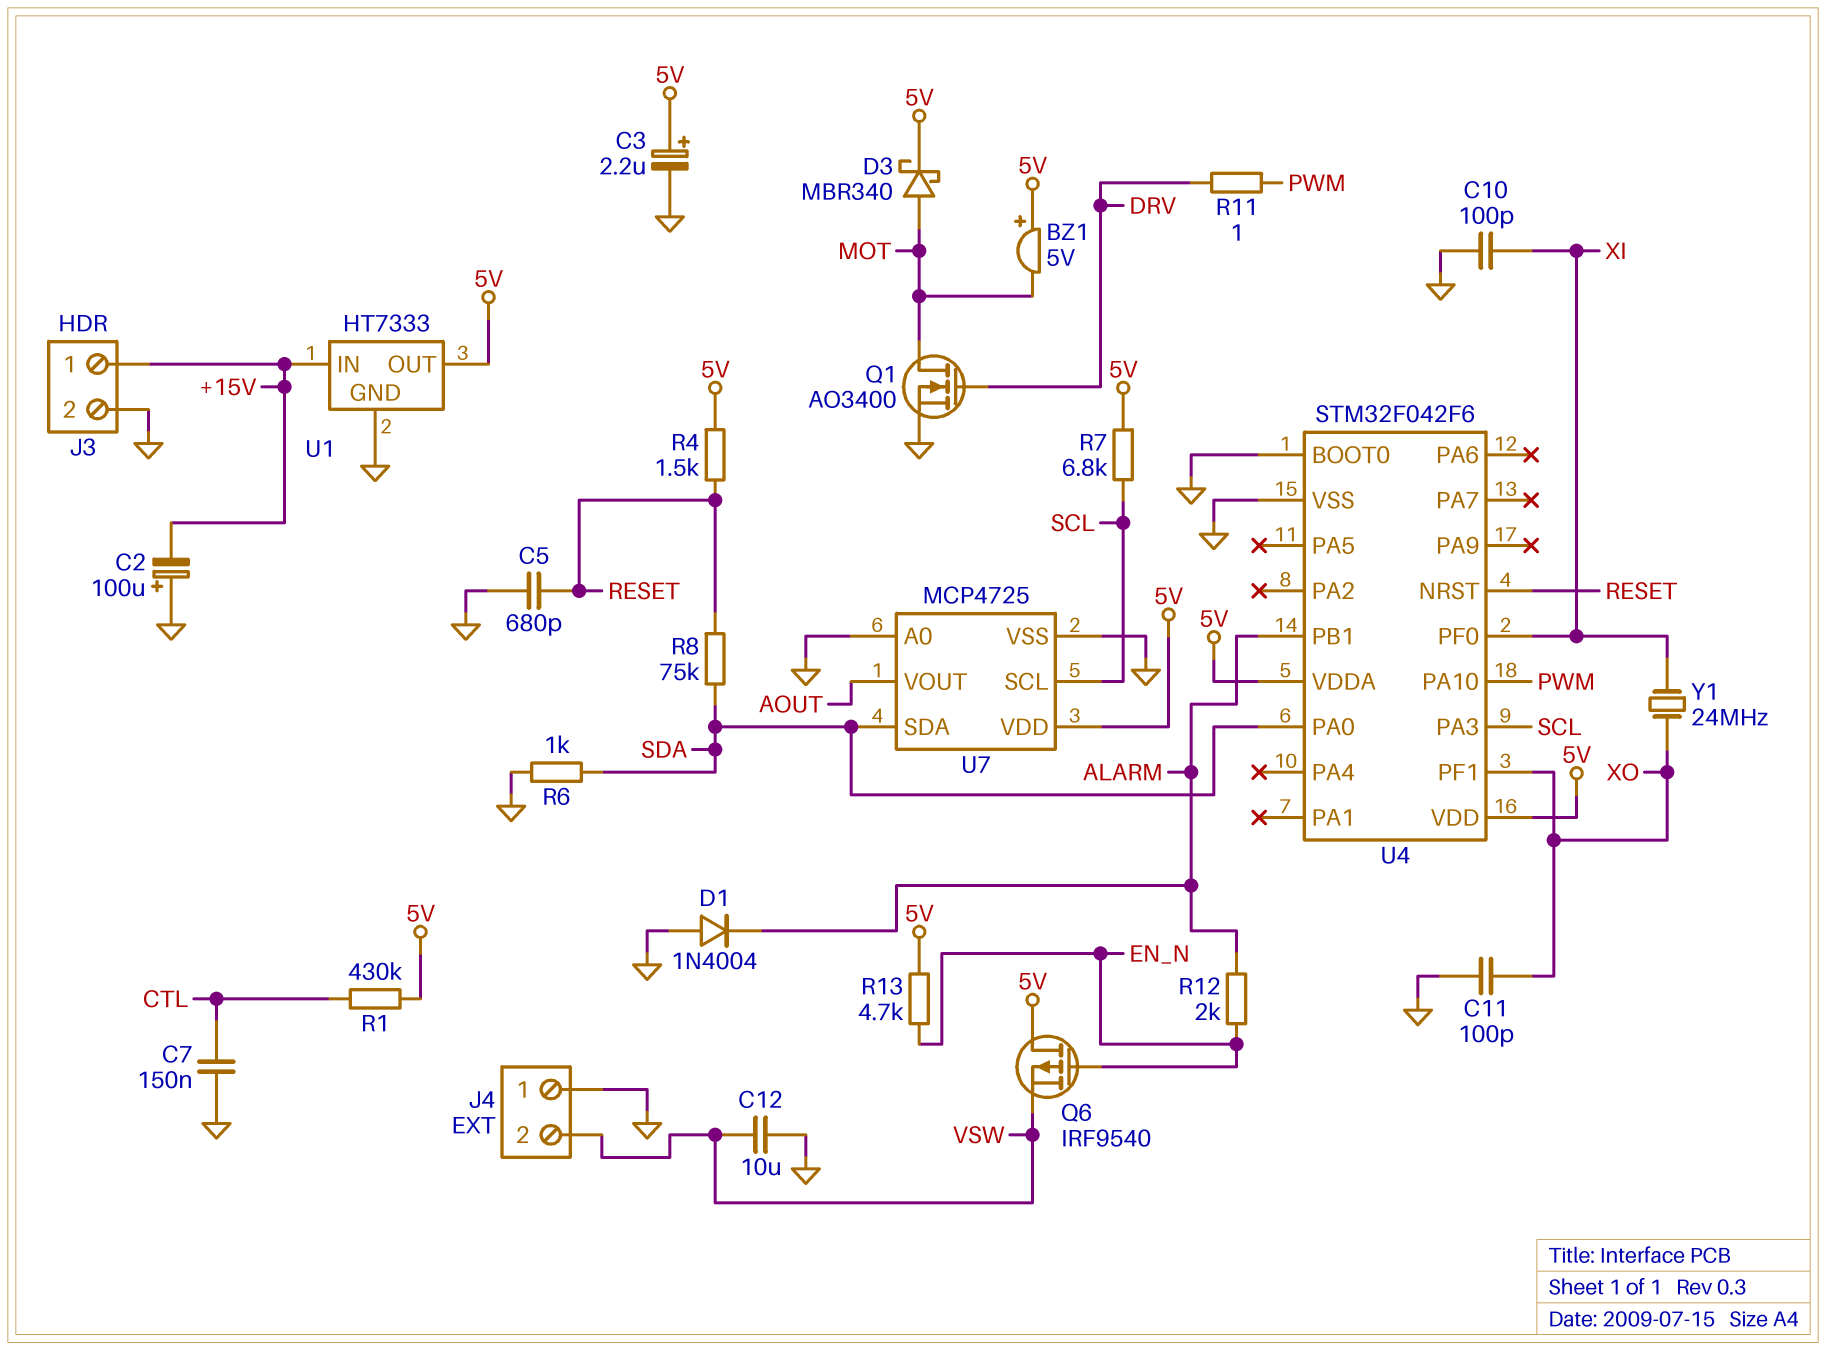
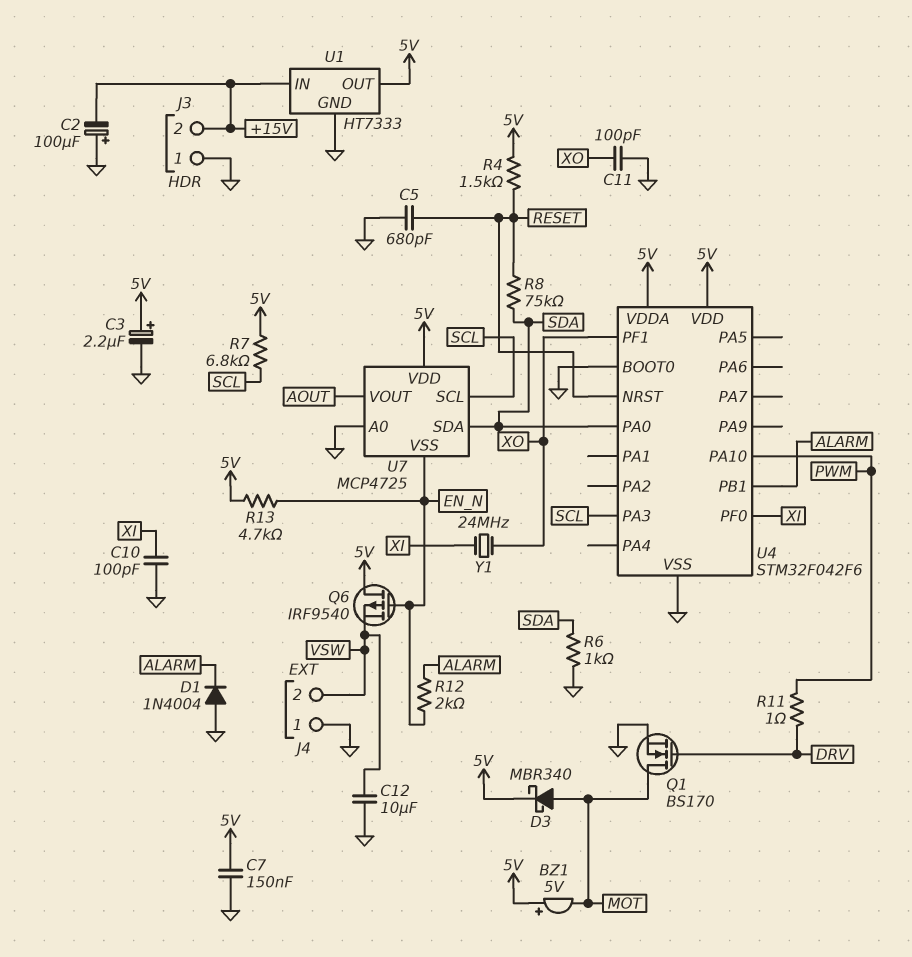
C7: 150nF (CTL, GND) -> 150nF (5V, GND)
J3 pin 1: +15V -> GND
J3 pin 2: GND -> +15V
Q1: NMOS AO3400 (G DRV, D MOT, S GND) -> NMOS BS170 (G DRV, D MOT, S GND)
R1: 430k (5V, CTL) -> none
U7 pin VSS: GND -> EN_N

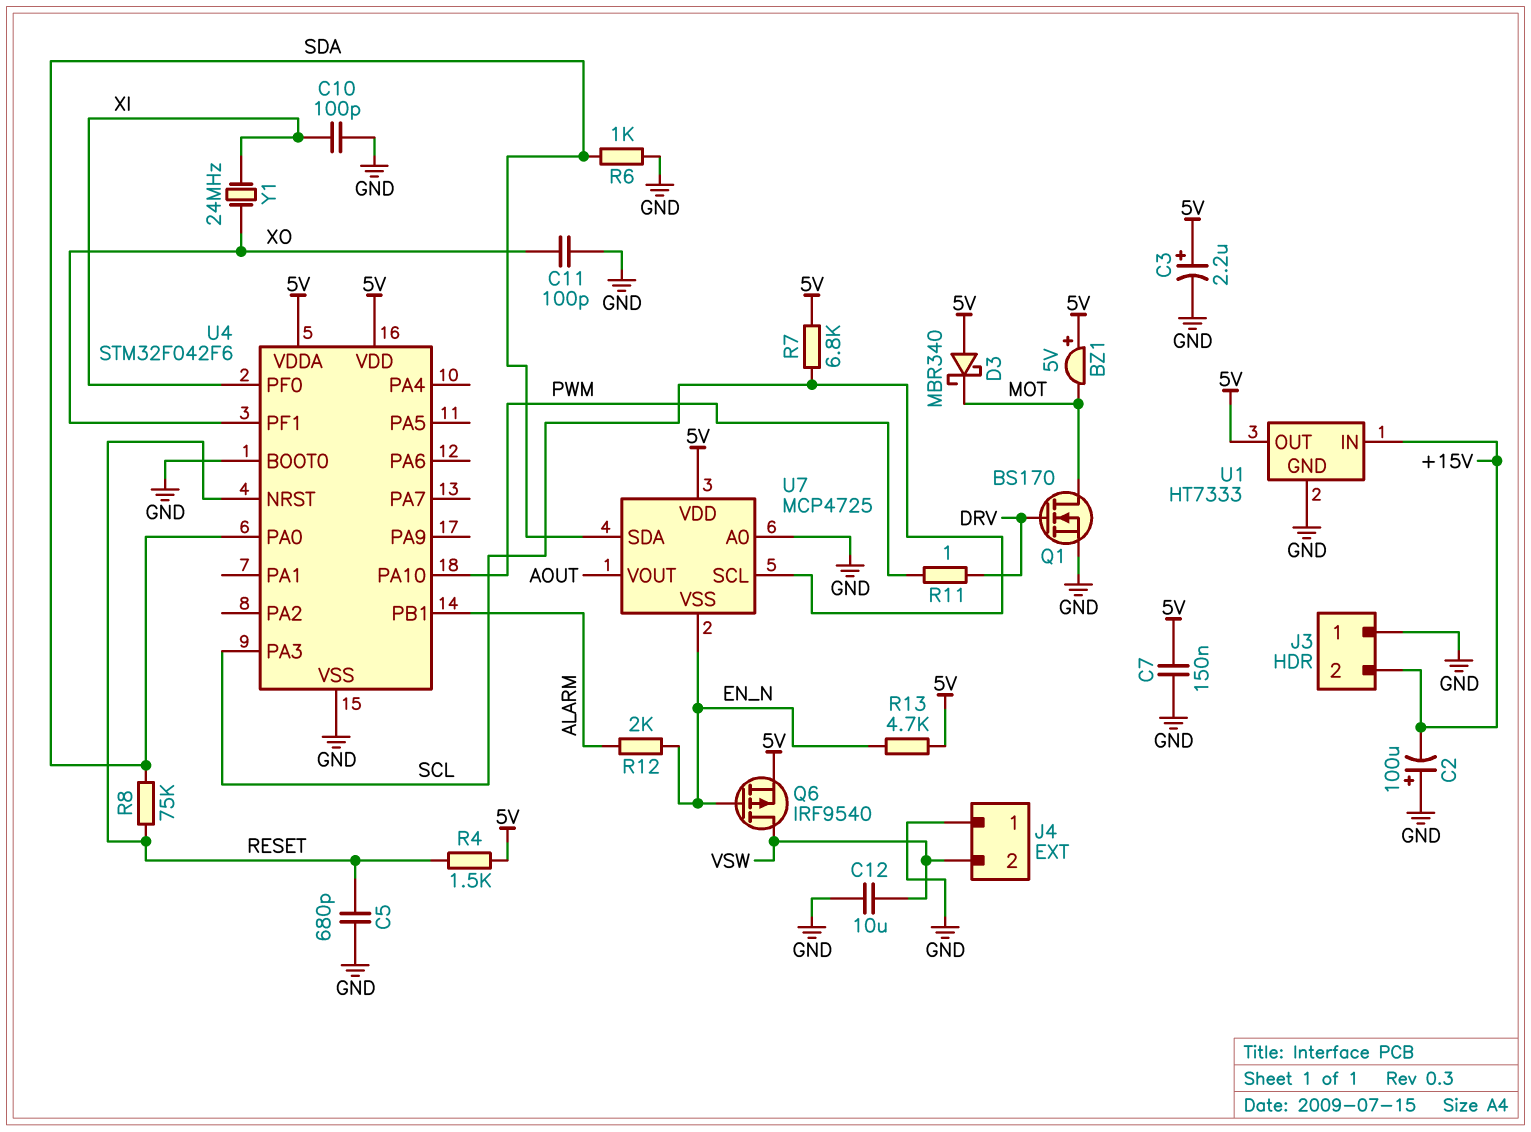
D1: diode 1N4004 (A GND, K ALARM) -> none
D3: schottky MBR340 (A MOT, K 5V) -> schottky MBR340 (A 5V, K MOT)
Q6: PMOS IRF9540 (G EN_N, D 5V, S VSW) -> PMOS IRF9540 (G EN_N, D VSW, S 5V)

